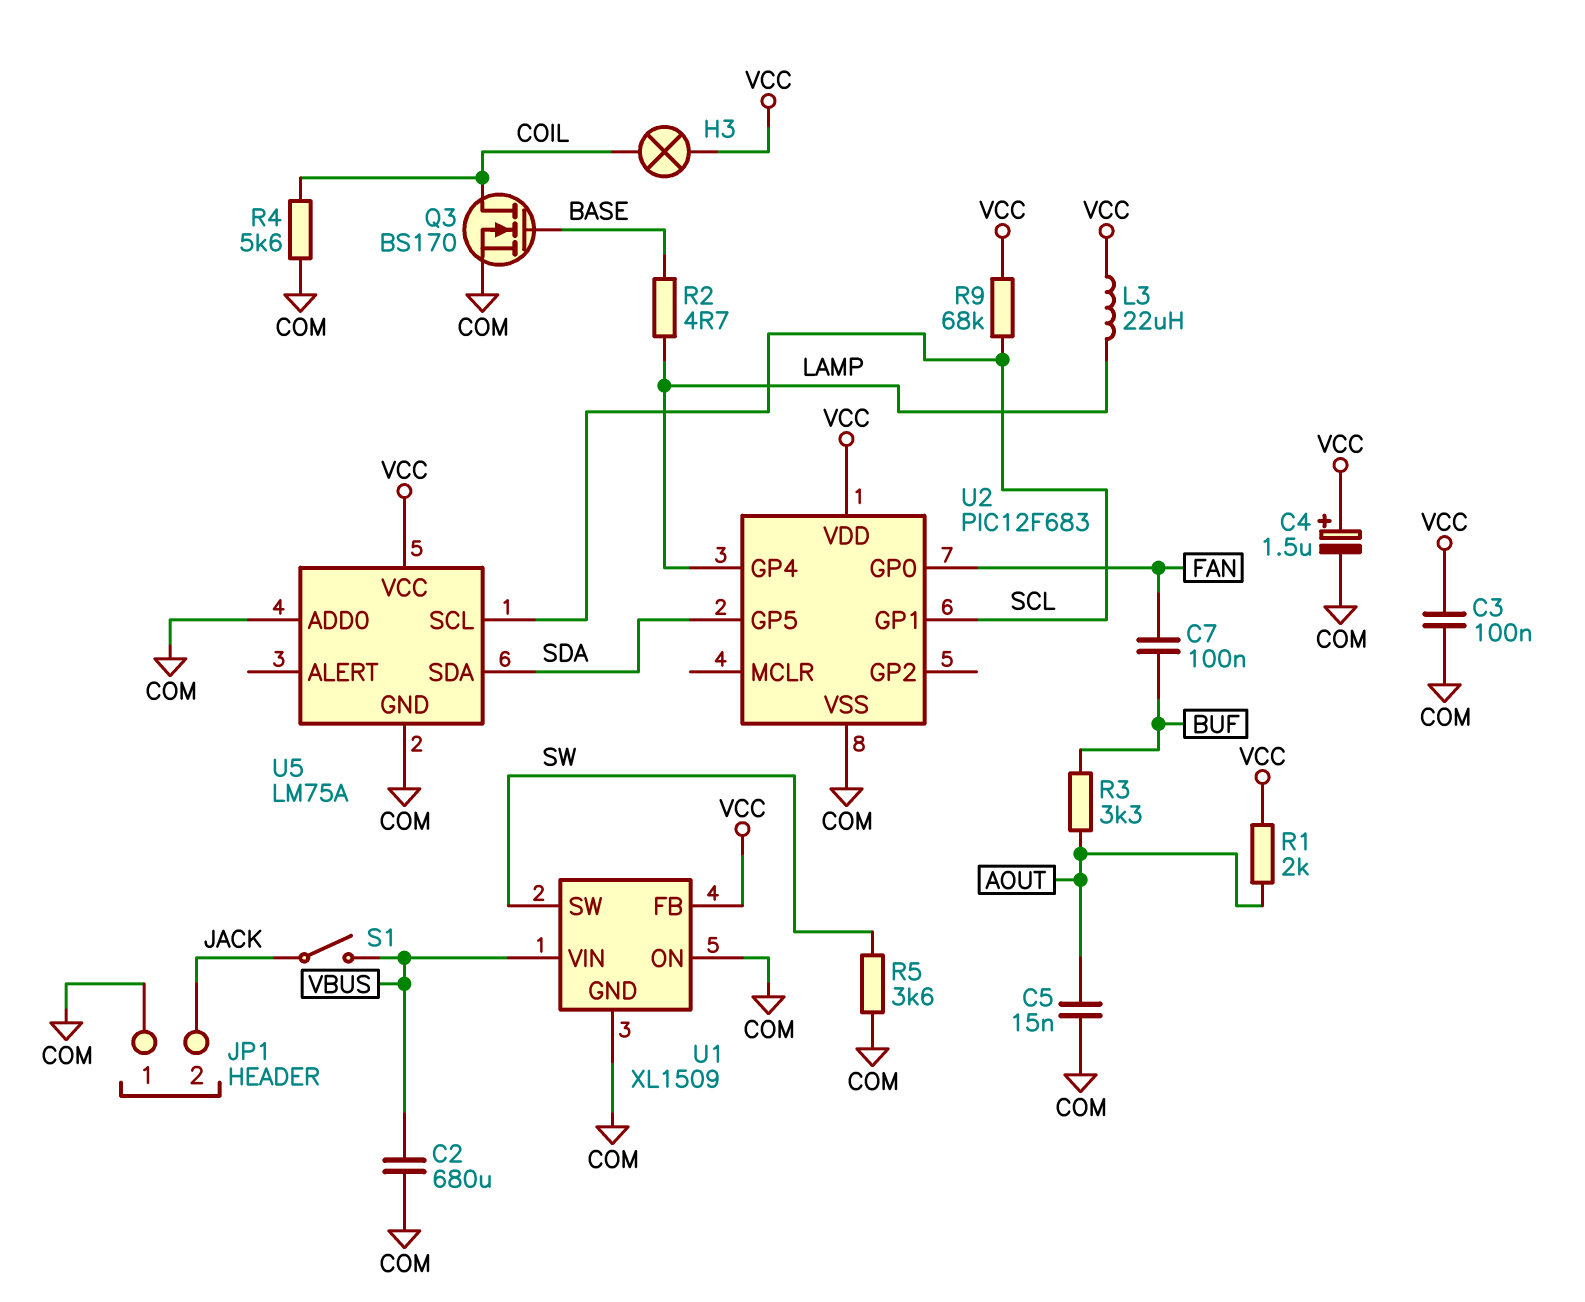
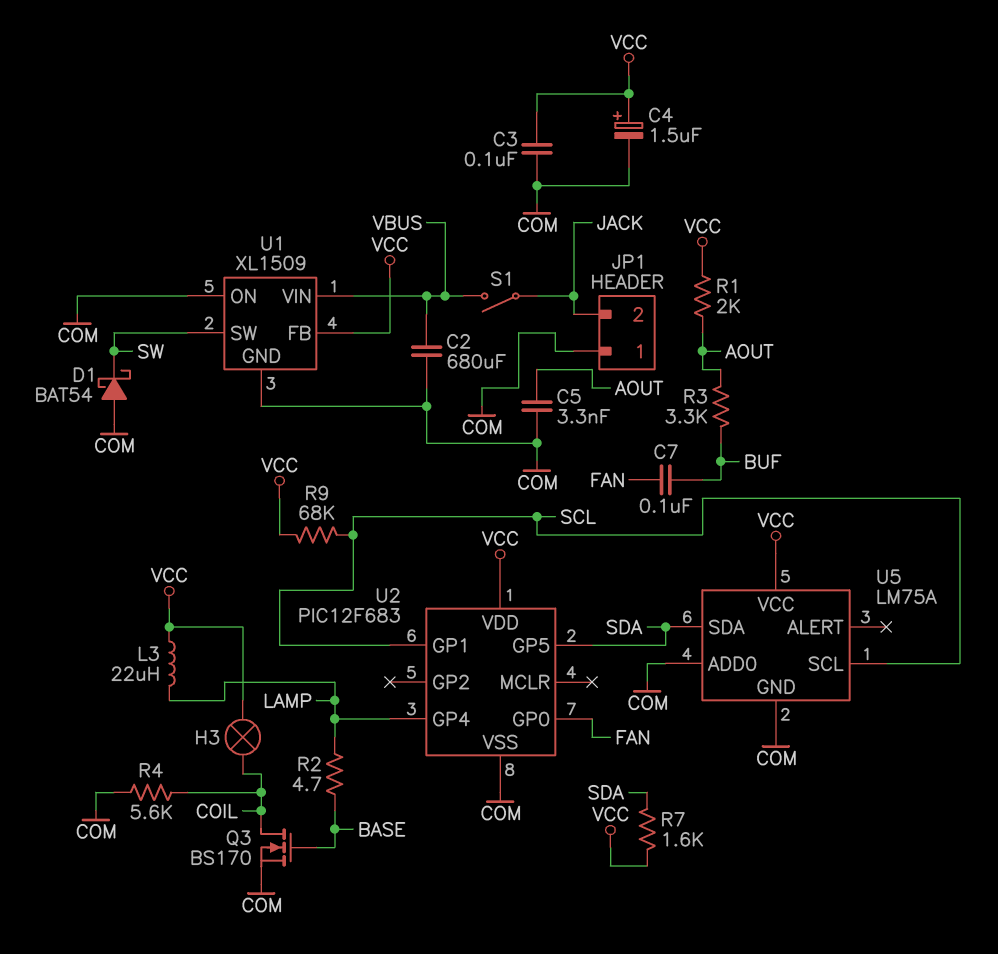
C5: 15nF (AOUT, COM) -> 3.3nF (AOUT, COM)
D1: none -> schottky BAT54 (A COM, K SW)
R5: 3.6k (COM, SW) -> none
R7: none -> 1.6k (SDA, VCC)

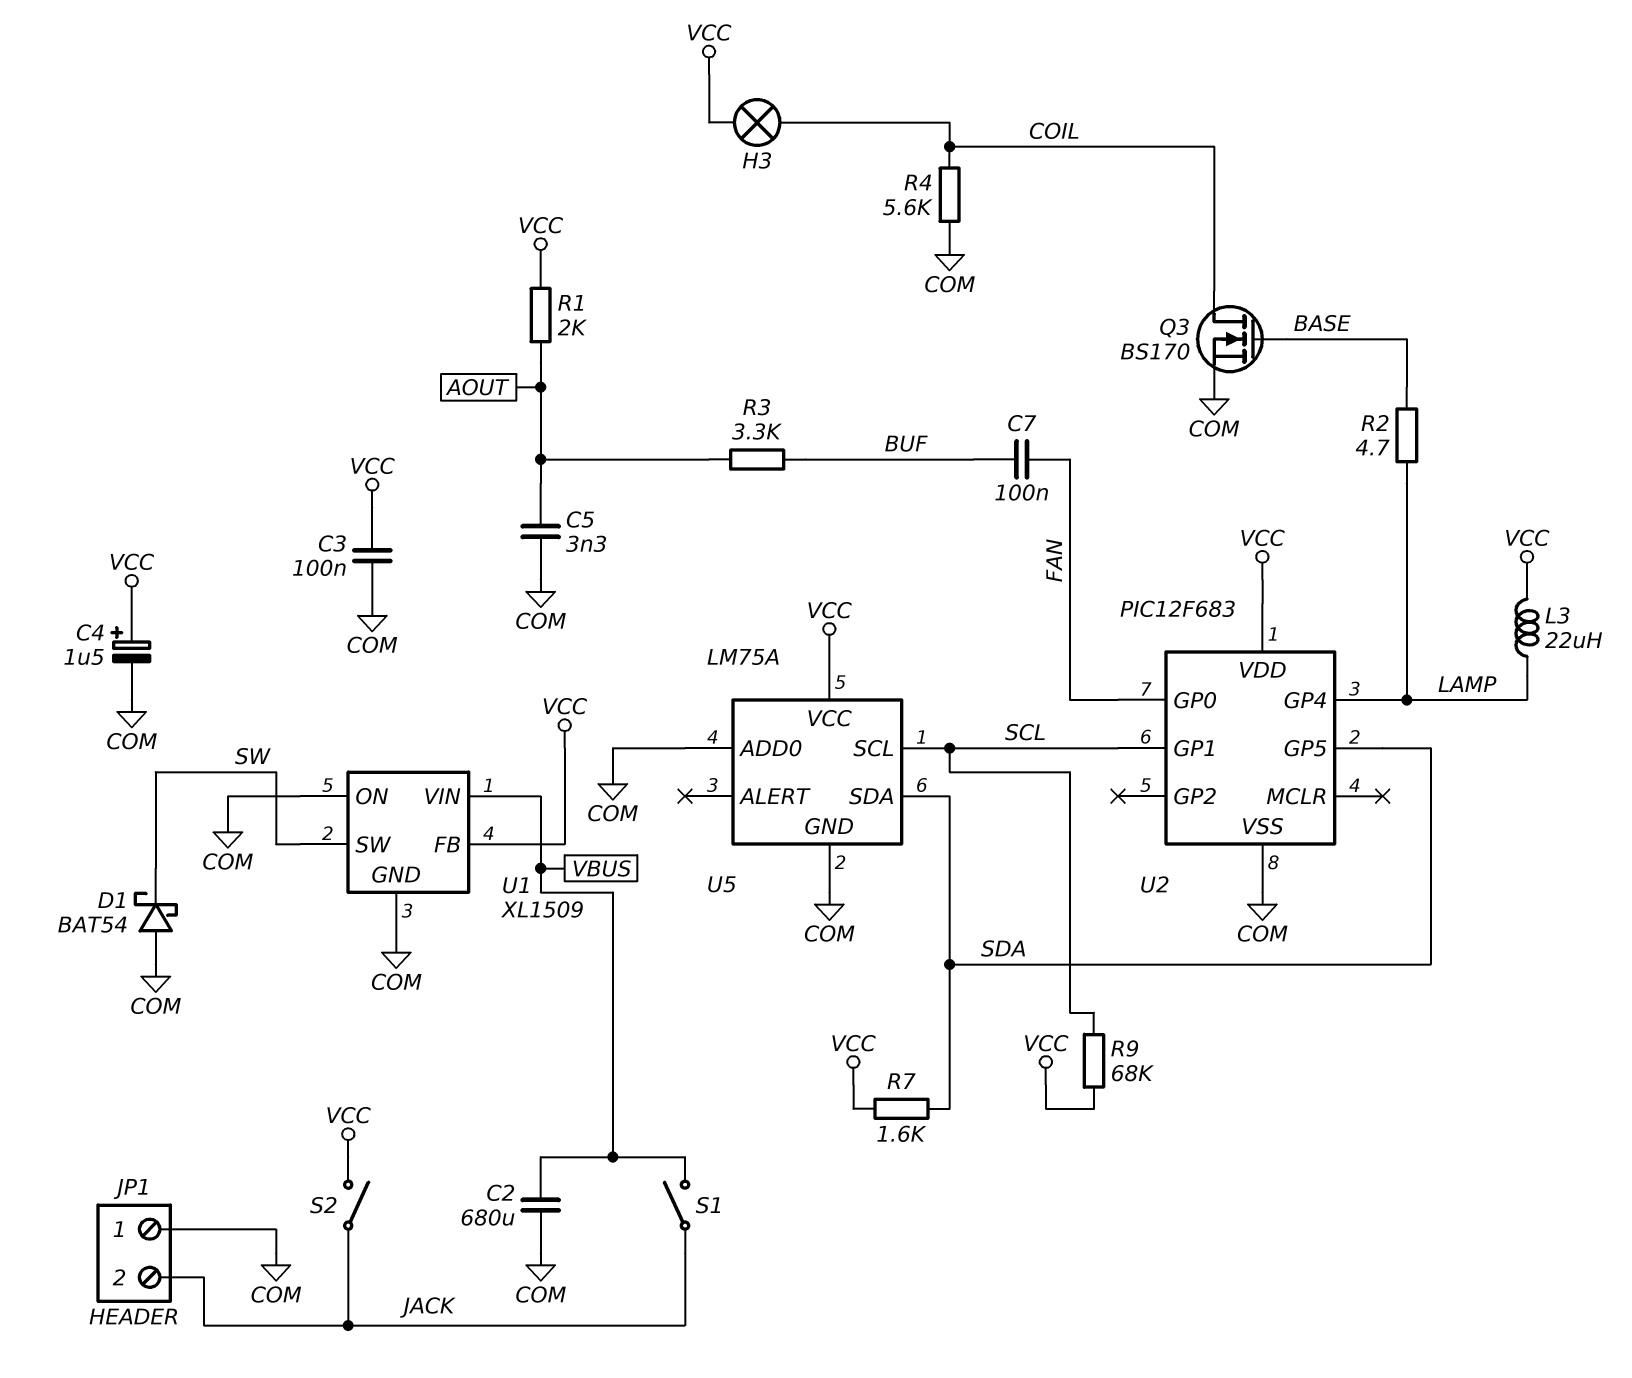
S2: none -> switch (JACK, VCC)

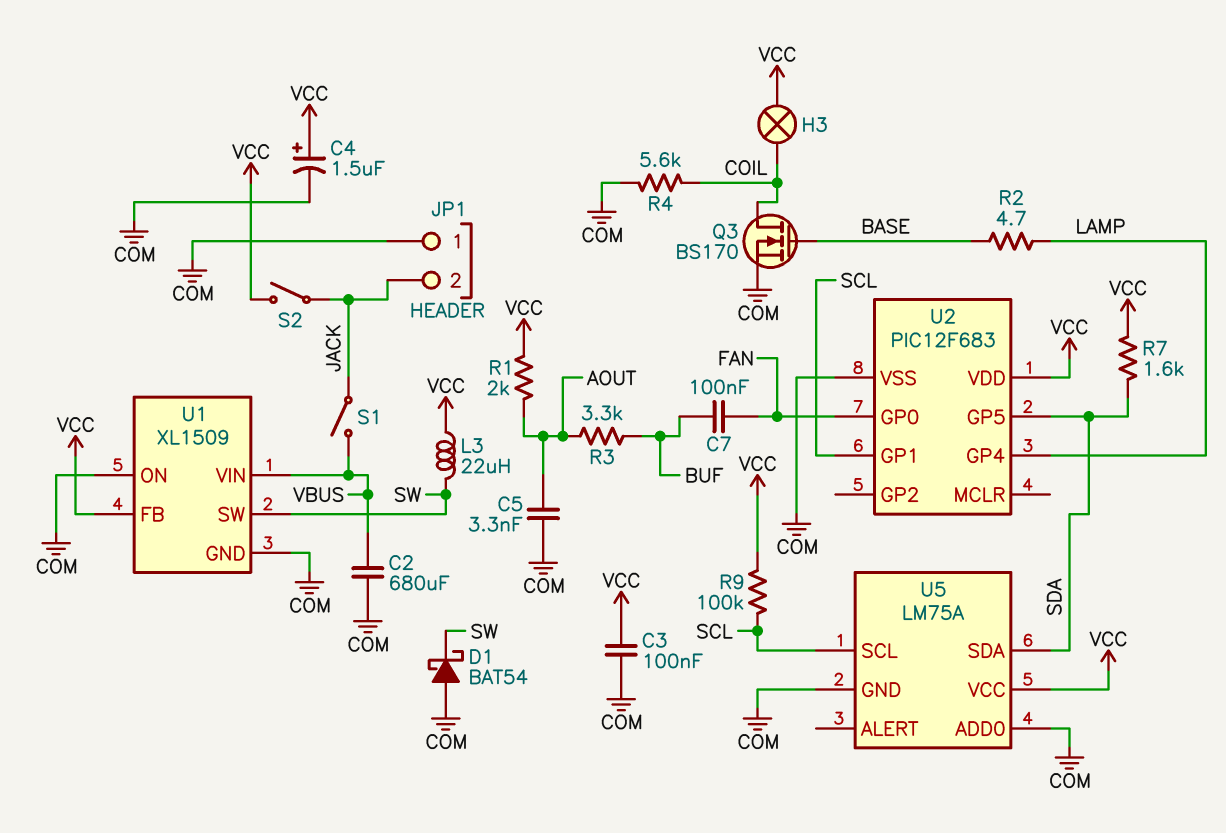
L3: 22uH (LAMP, VCC) -> 22uH (SW, VCC)
R9: 68k (SCL, VCC) -> 100k (SCL, VCC)

